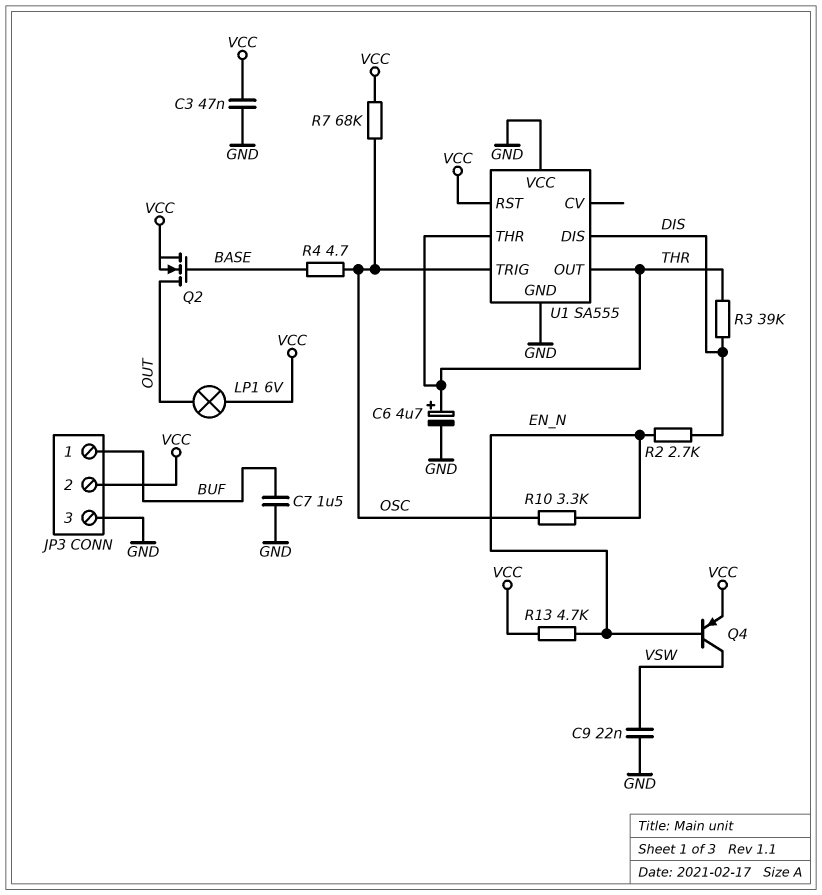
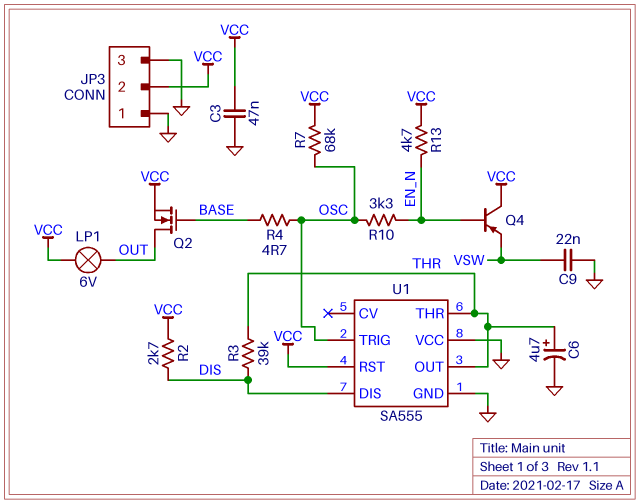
C7: 1.5uF (BUF, GND) -> none
JP3 pin 1: BUF -> GND
Q4: PNP (B EN_N, C VSW, E VCC) -> PNP (B EN_N, C VCC, E VSW)
R2: 2.7k (DIS, EN_N) -> 2.7k (DIS, VCC)

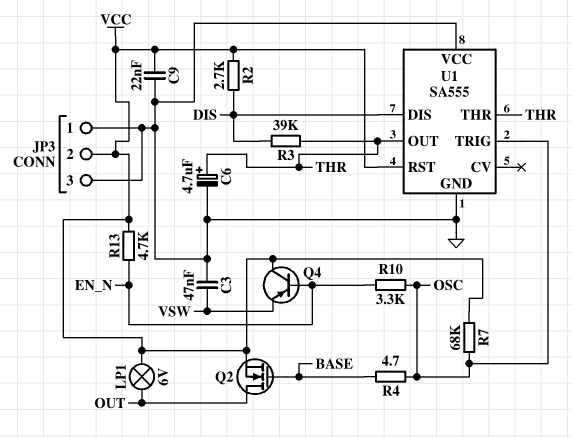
C3: 47nF (GND, VCC) -> 47nF (GND, VSW)
C9: 22nF (GND, VSW) -> 22nF (GND, VCC)

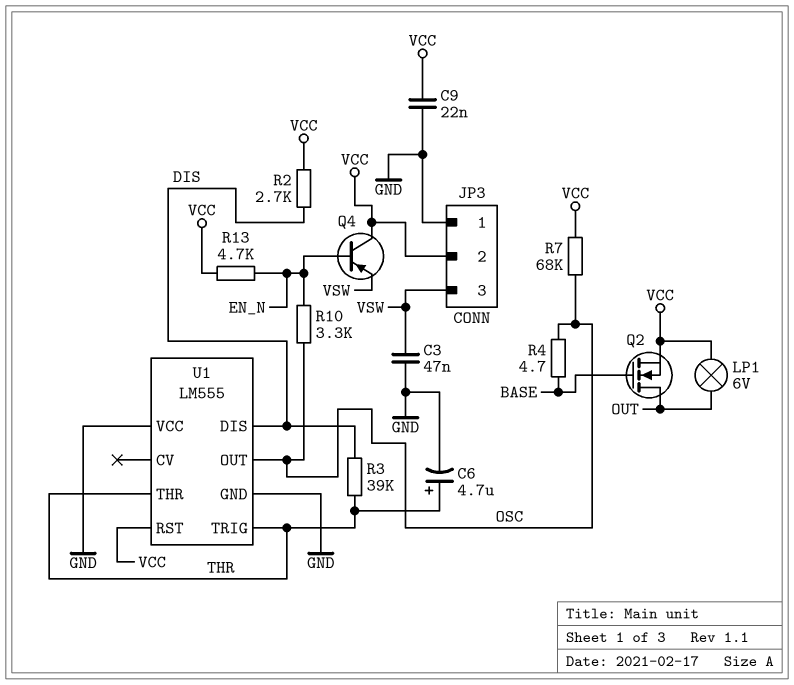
JP3 pin 3: GND -> VSW
U1: SA555 -> LM555
U1 pin OUT: THR -> OSC
U1 pin TRIG: OSC -> THR

